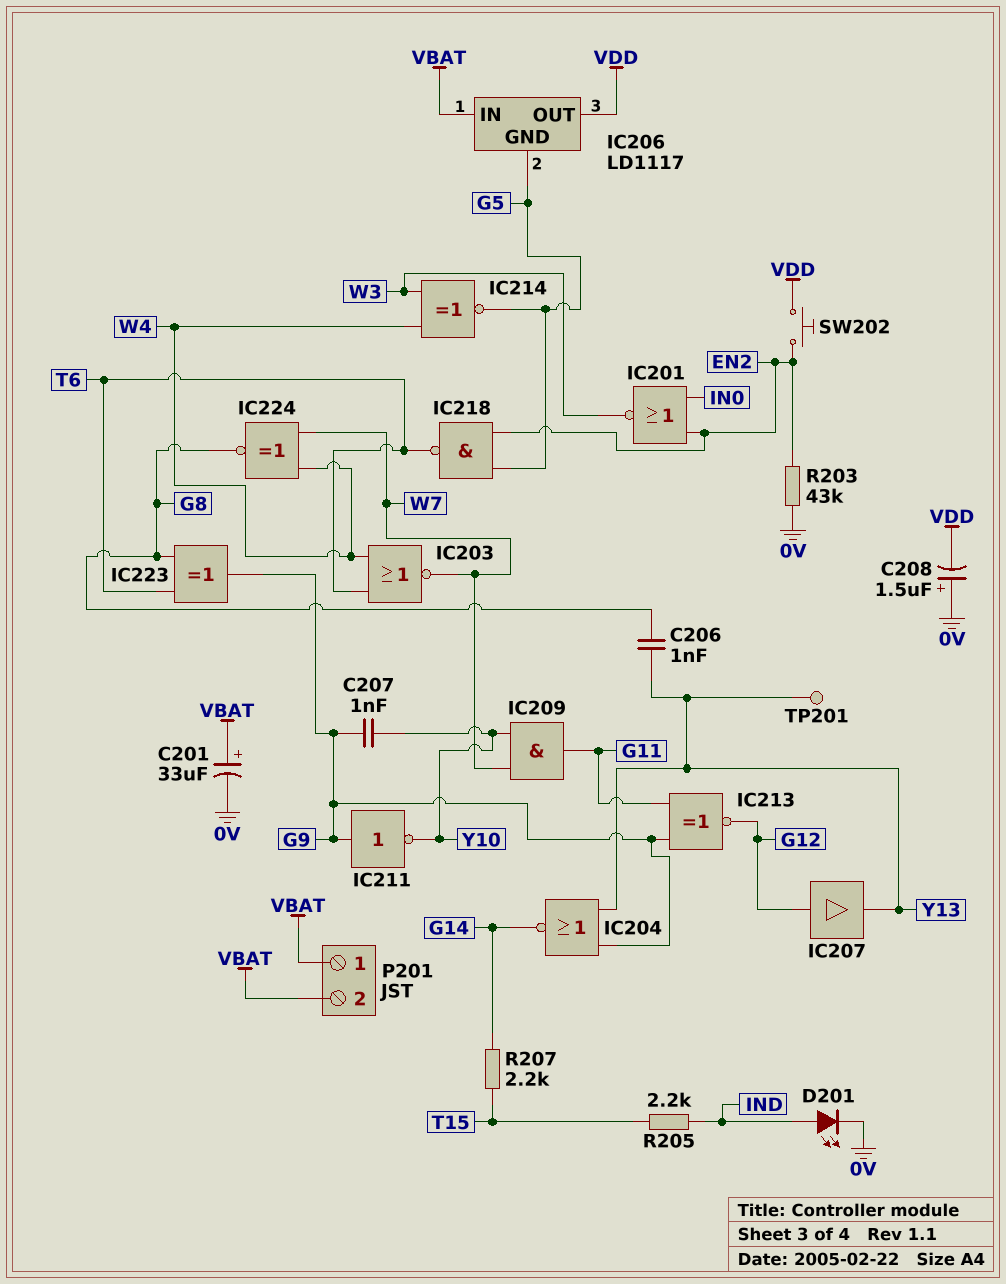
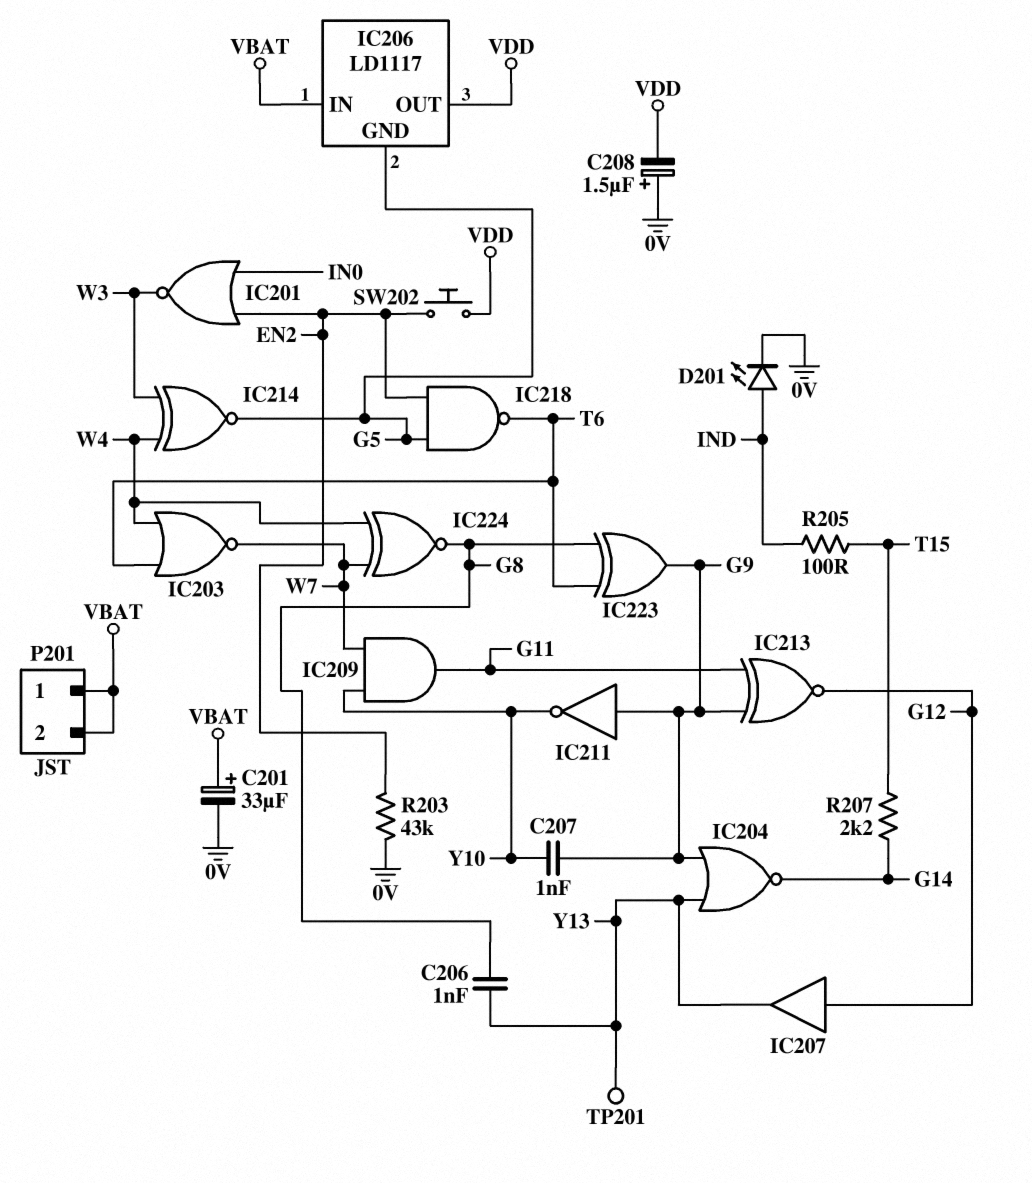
R205: 2.2k (IND, T15) -> 100 (IND, T15)

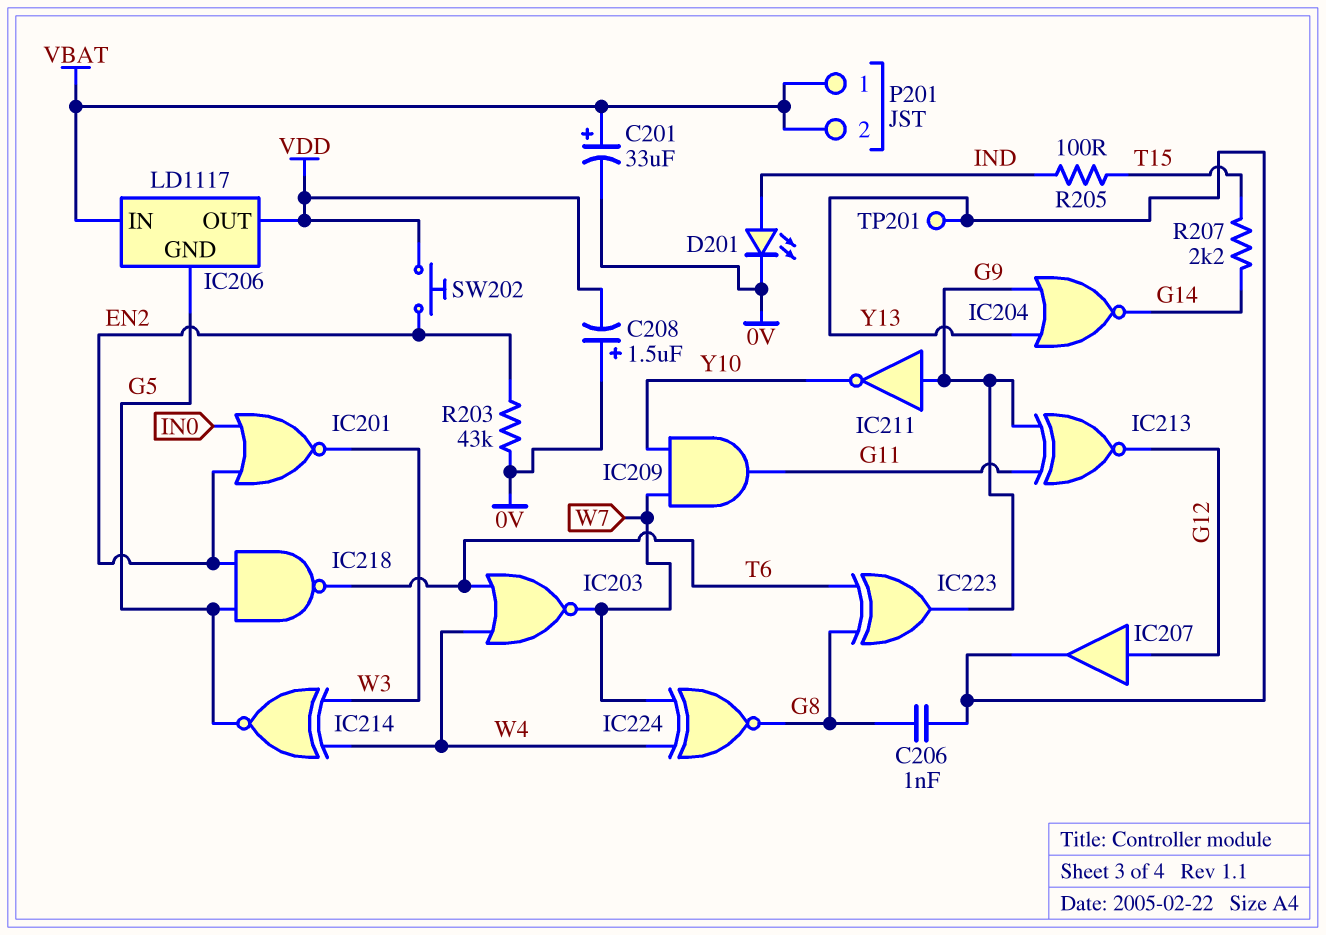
C207: 1nF (G9, Y10) -> none

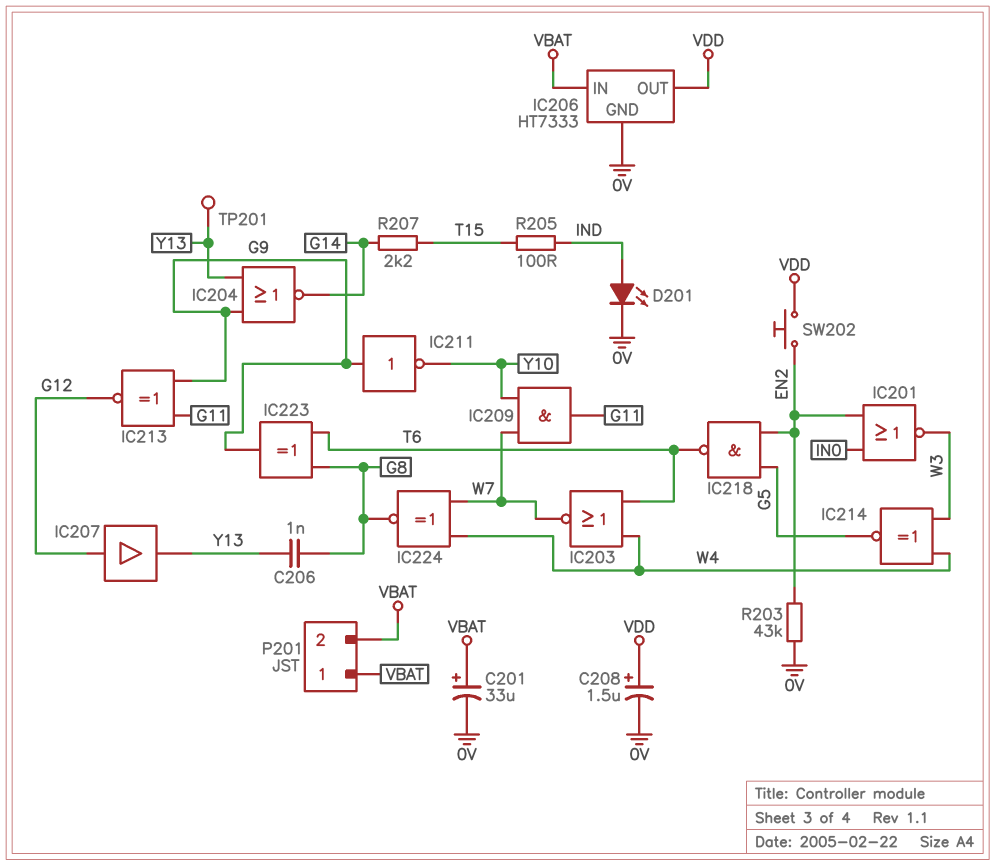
C208: 1.5uF (plus 0V, minus VDD) -> 1.5uF (plus VDD, minus 0V)
IC206: LD1117 -> HT7333
IC206 pin GND: G5 -> 0V

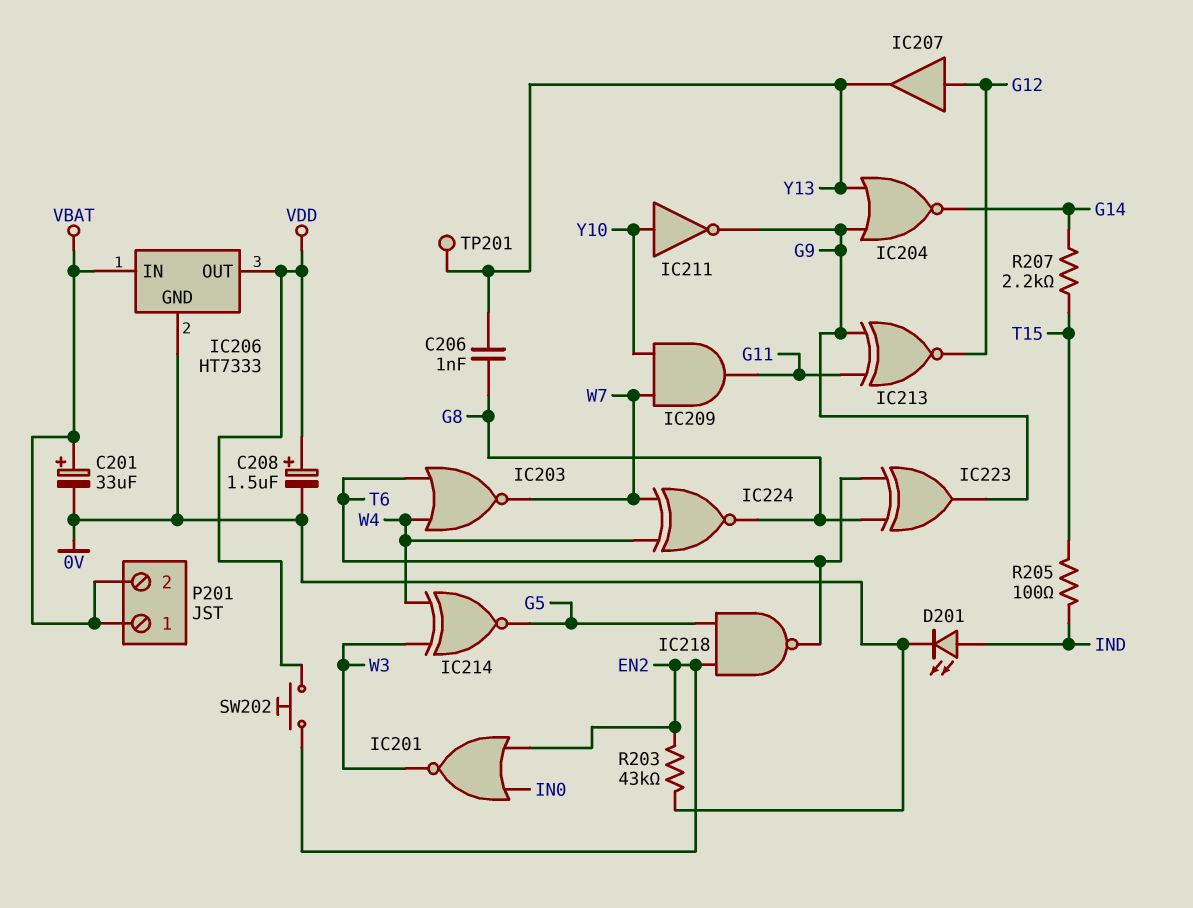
IC211: NOT (in G9, out Y10) -> NOT (in Y10, out G9)

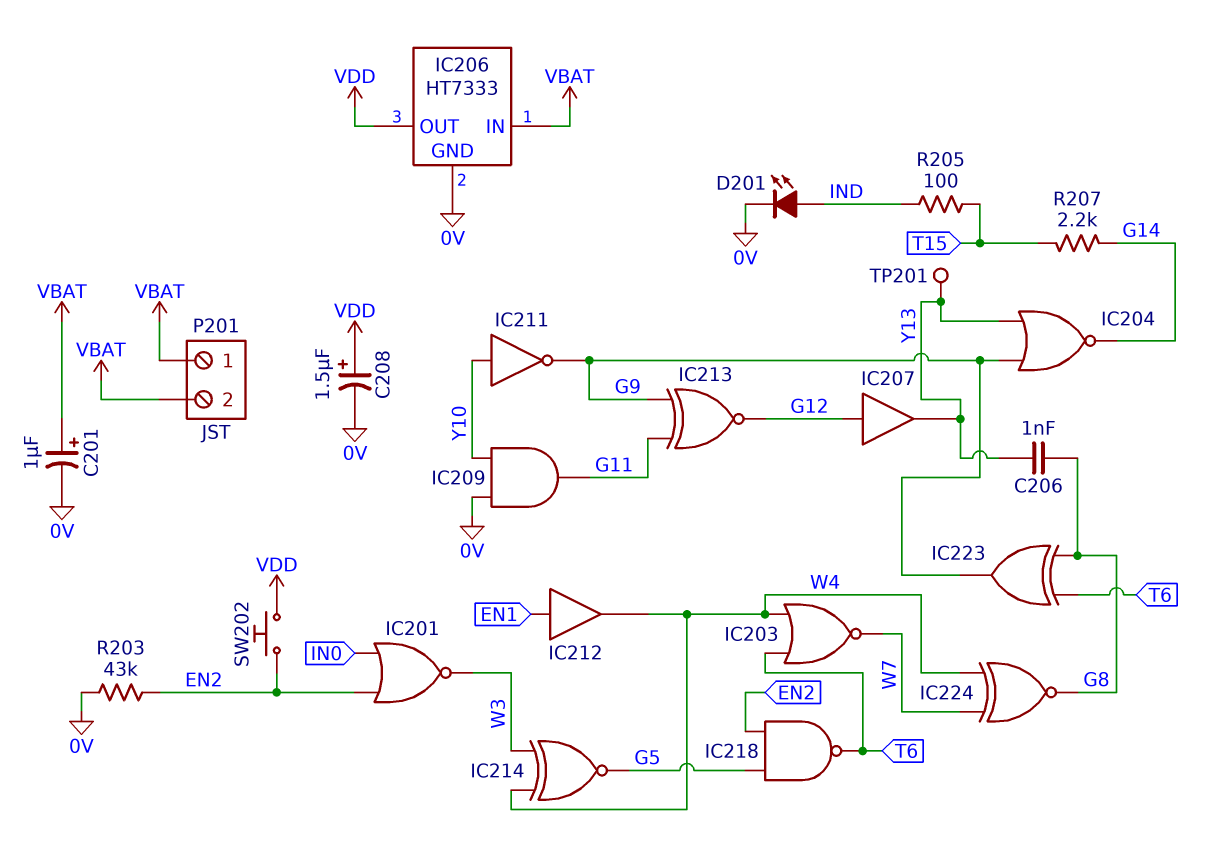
C201: 33uF (plus VBAT, minus 0V) -> 1uF (plus VBAT, minus 0V)
IC209: AND (in W7, in Y10, out G11) -> AND (in 0V, in Y10, out G11)
IC212: none -> buffer (in EN1, out W4)

